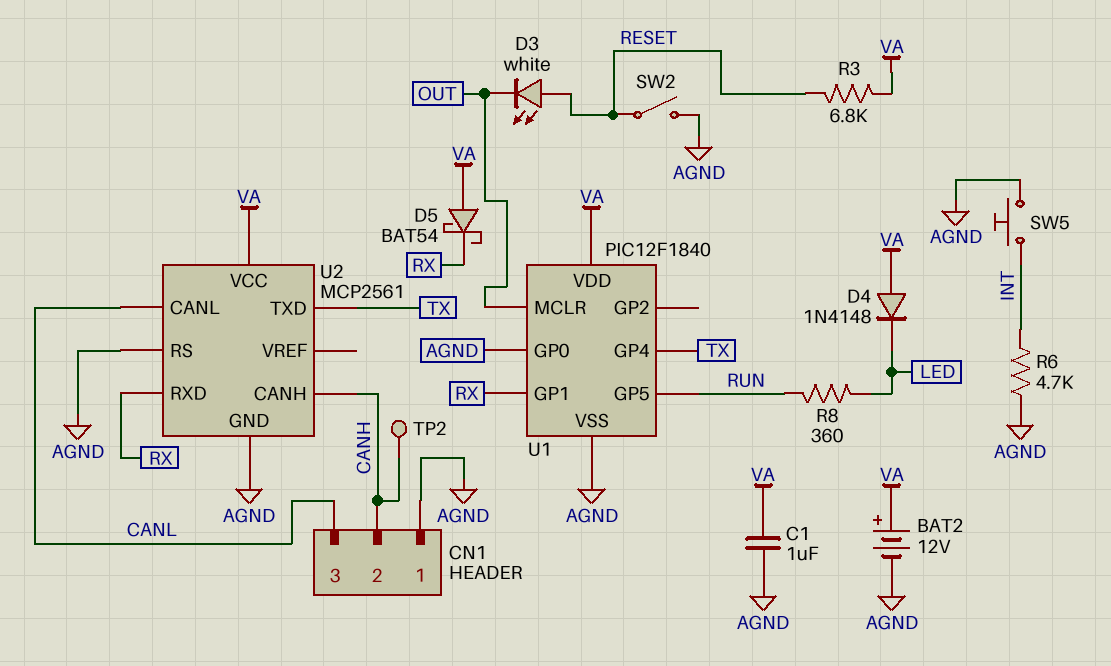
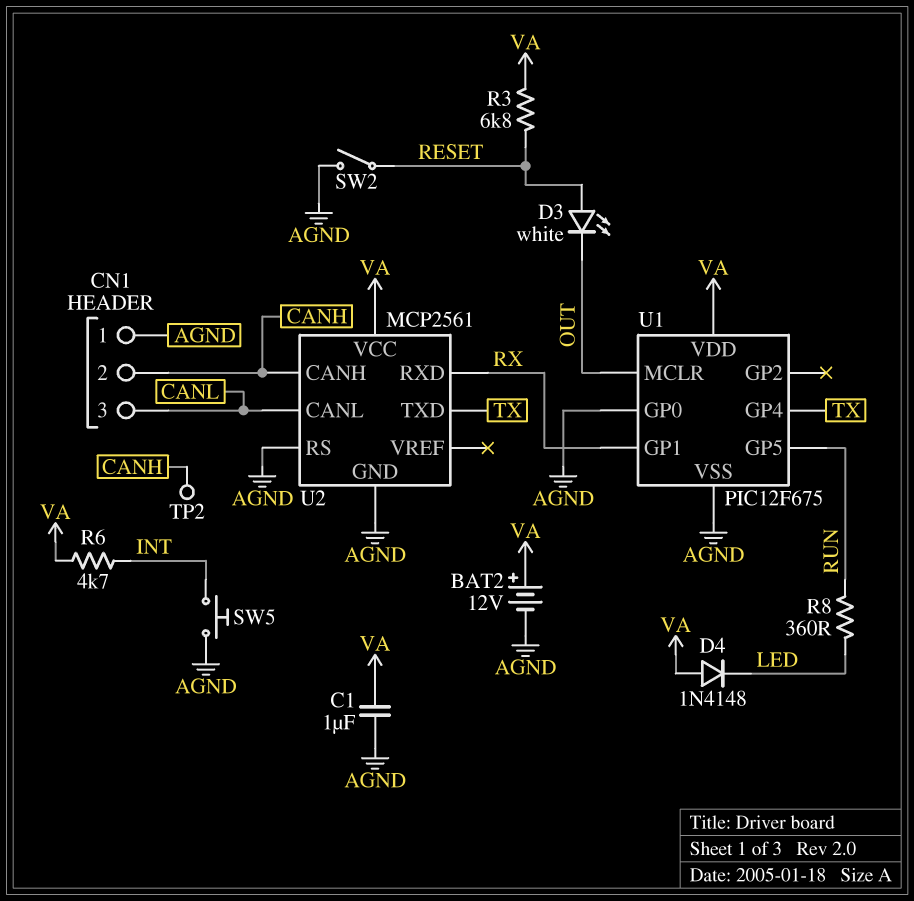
D5: schottky BAT54 (A VA, K RX) -> none
R6: 4.7k (AGND, INT) -> 4.7k (INT, VA)
U1: PIC12F1840 -> PIC12F675

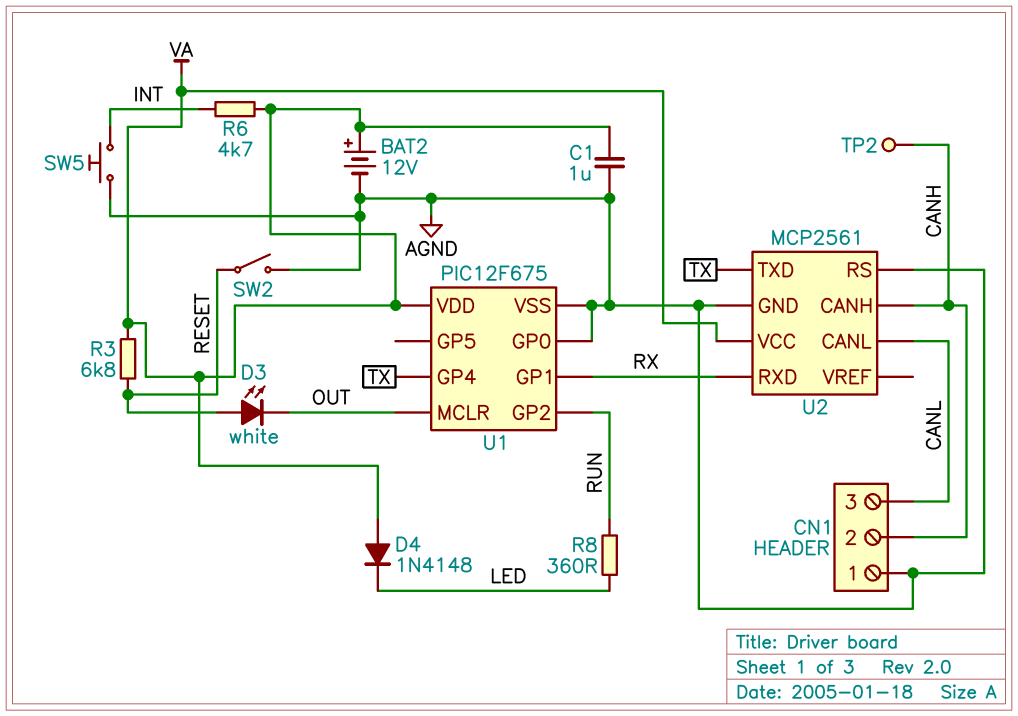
U1 pin GP2: none -> RUN
U1 pin GP5: RUN -> none

